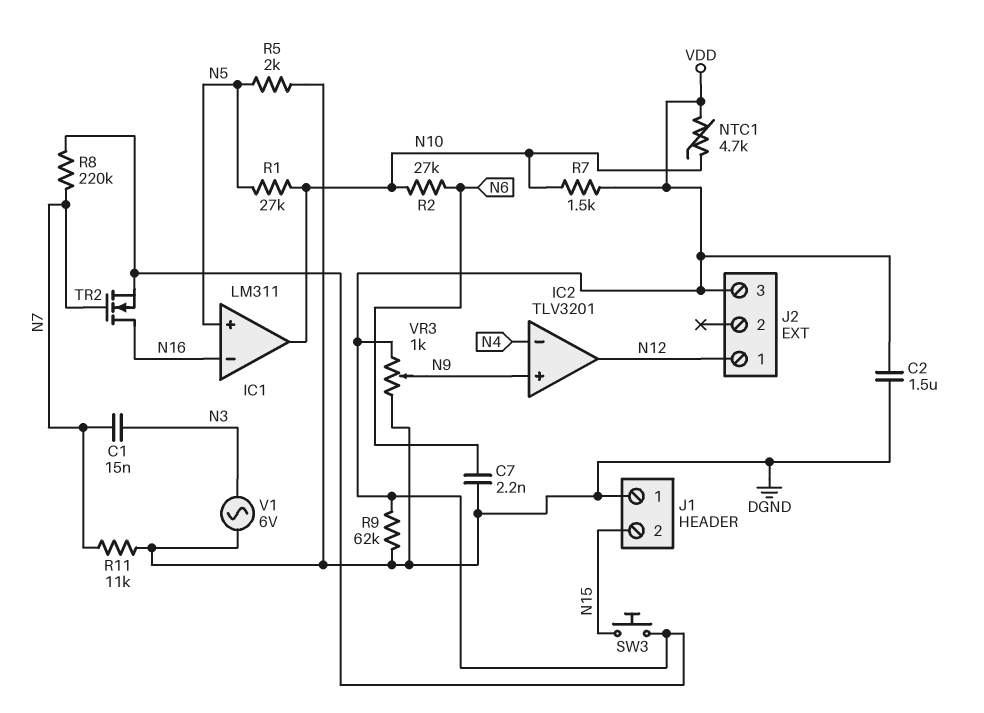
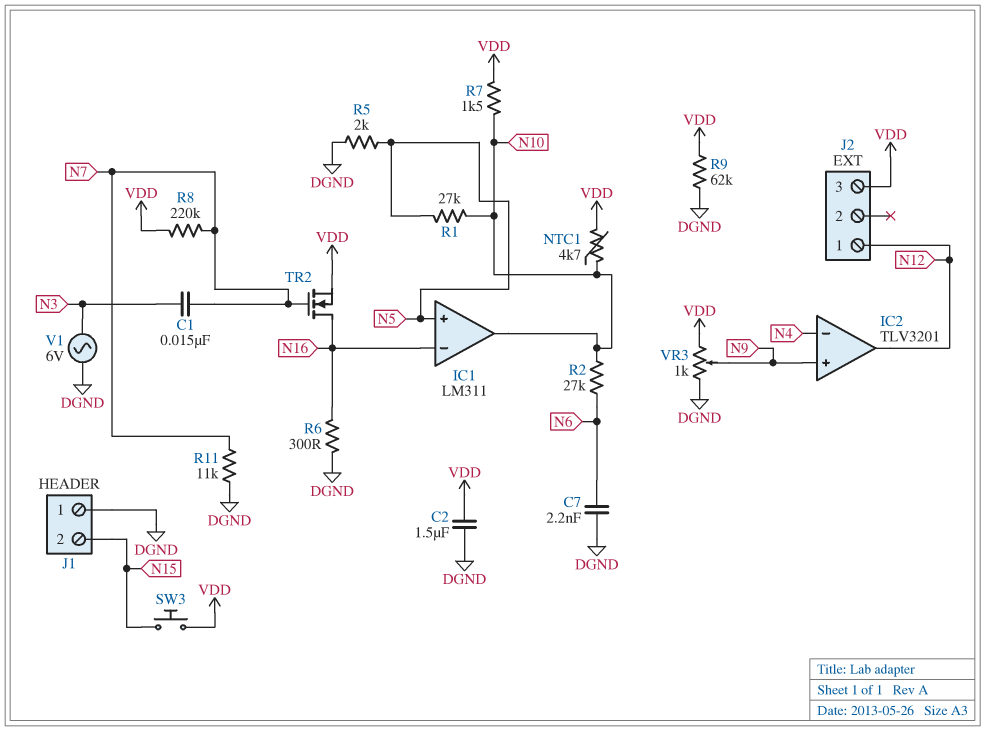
R6: none -> 300 (DGND, N16)

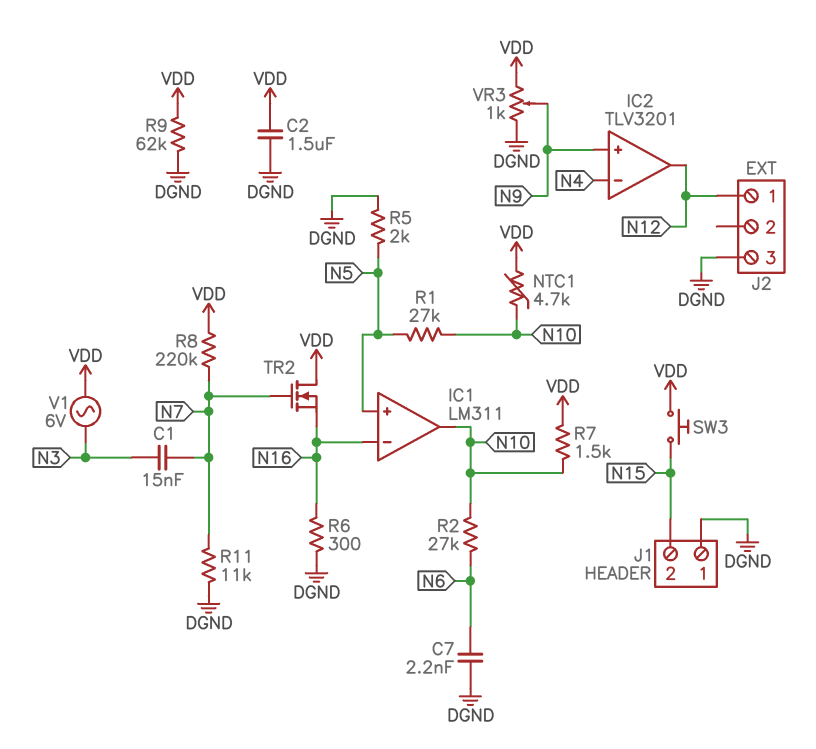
J2 pin 3: VDD -> DGND
TR2: NMOS (G N7, D N16, S VDD) -> NMOS (G N7, D VDD, S N16)
V1: AC 6V (DGND, N3) -> AC 6V (N3, VDD)

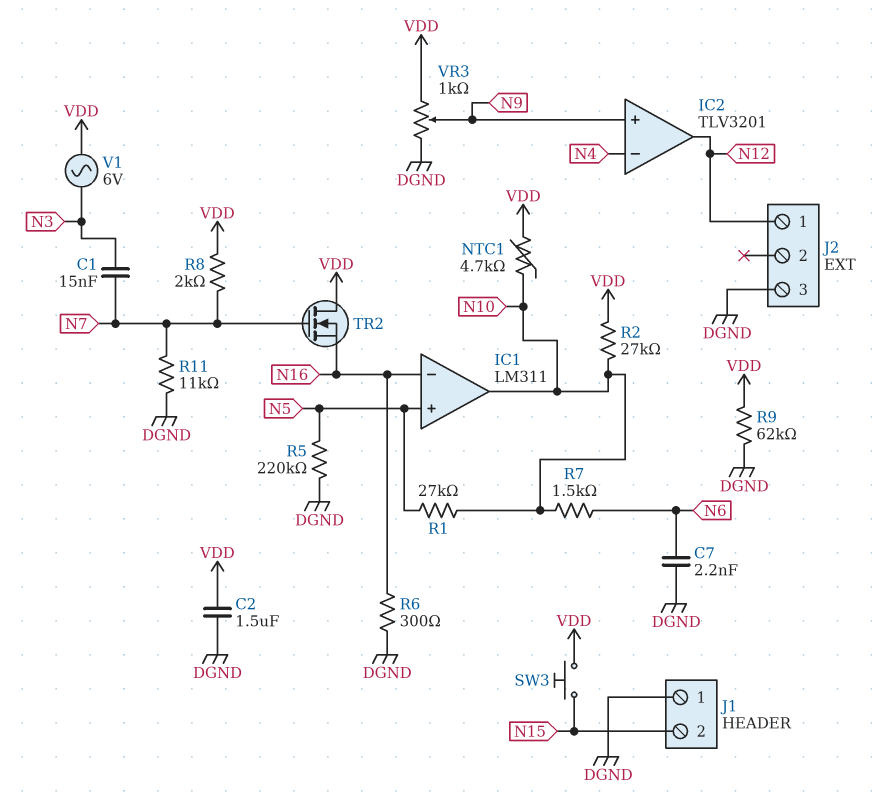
R2: 27k (N6, N10) -> 27k (N10, VDD)
R5: 2k (DGND, N5) -> 220k (DGND, N5)
R7: 1.5k (N10, VDD) -> 1.5k (N6, N10)
R8: 220k (N7, VDD) -> 2k (N7, VDD)

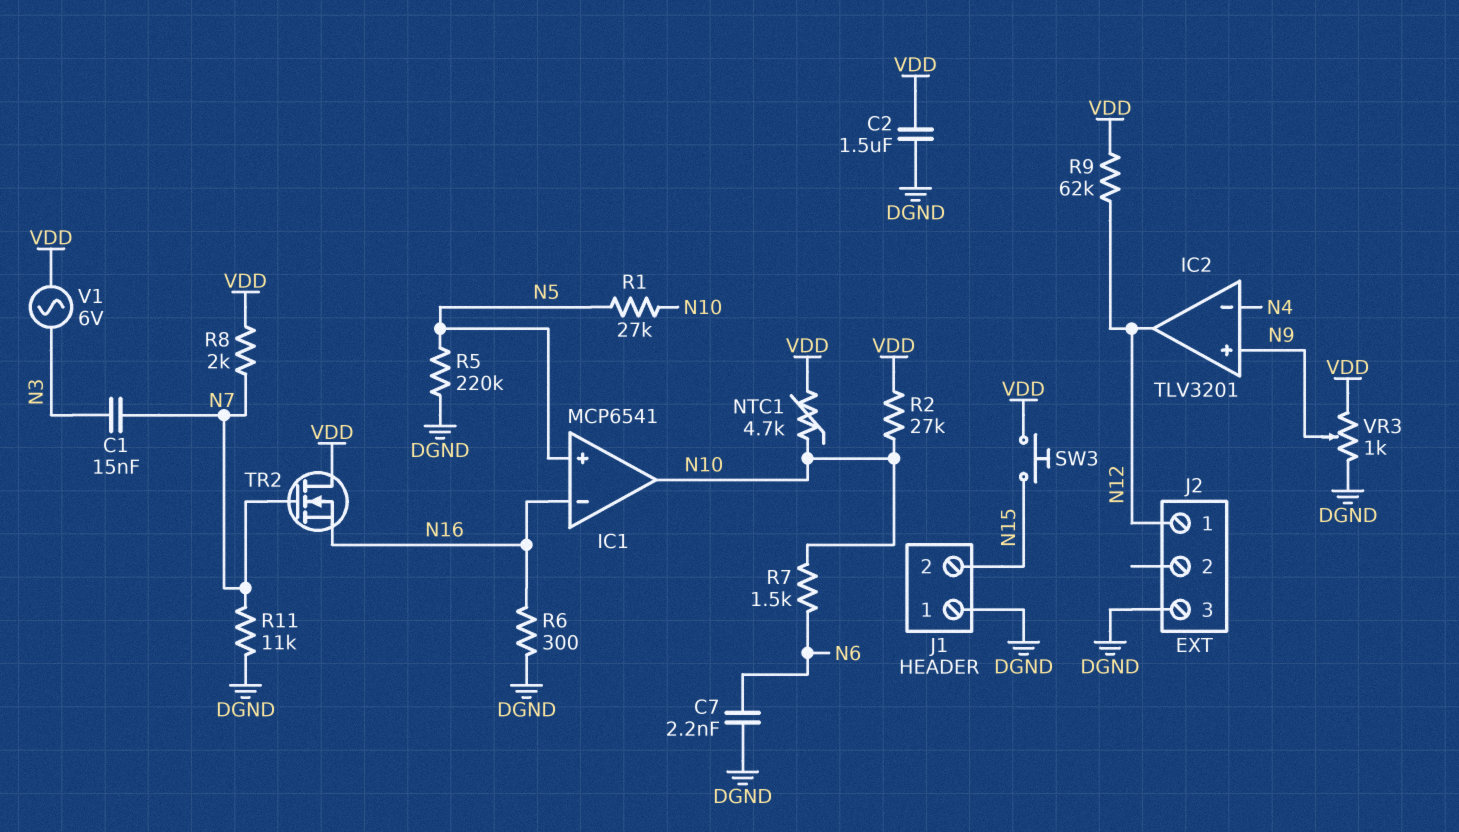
IC1: LM311 -> MCP6541
R9: 62k (DGND, VDD) -> 62k (N12, VDD)

